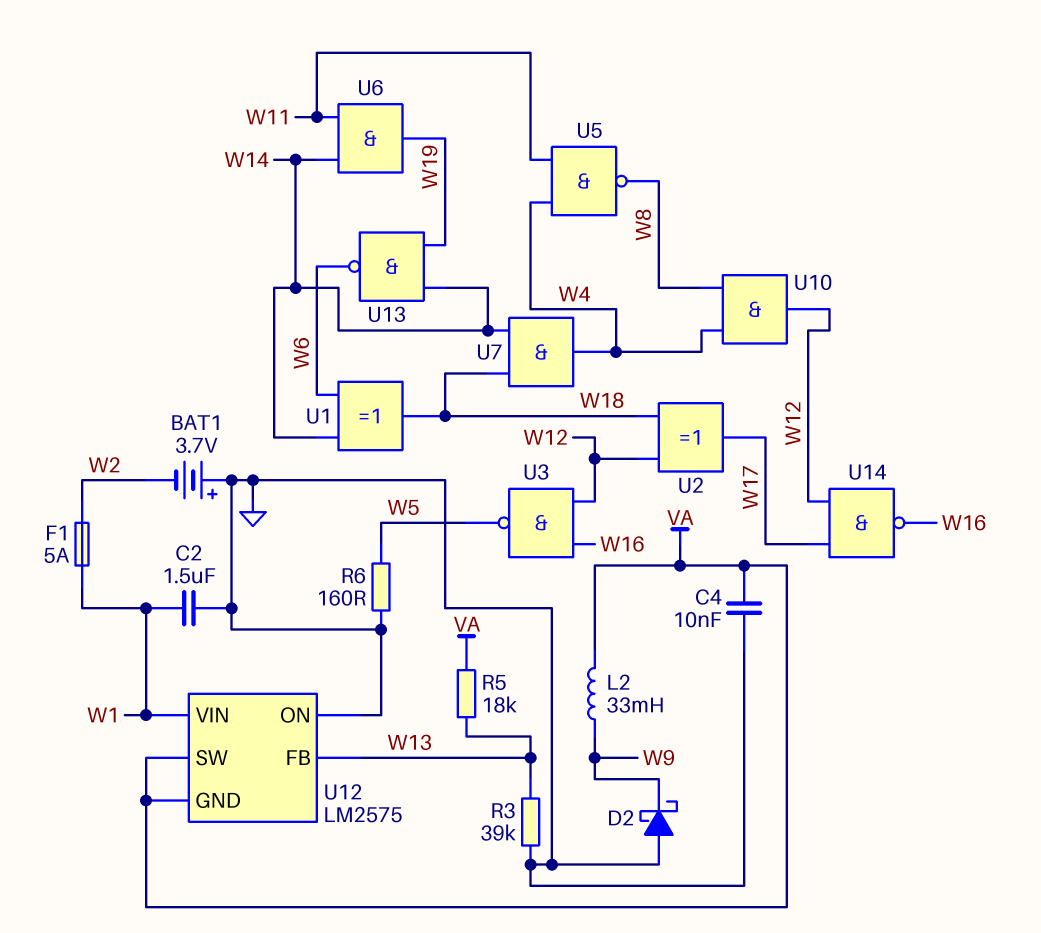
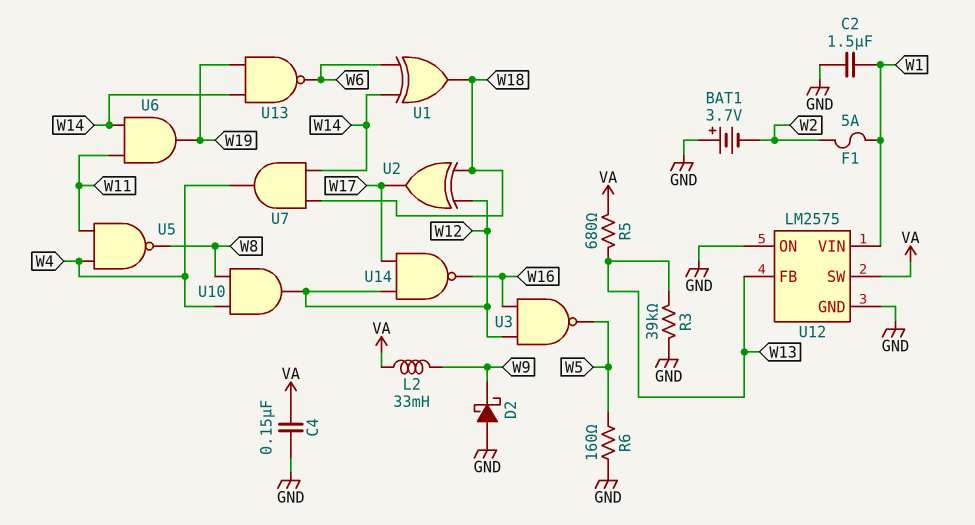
C4: 10nF (GND, VA) -> 150nF (GND, VA)
R5: 18k (VA, W13) -> 680 (VA, W13)
U12 pin GND: VA -> GND

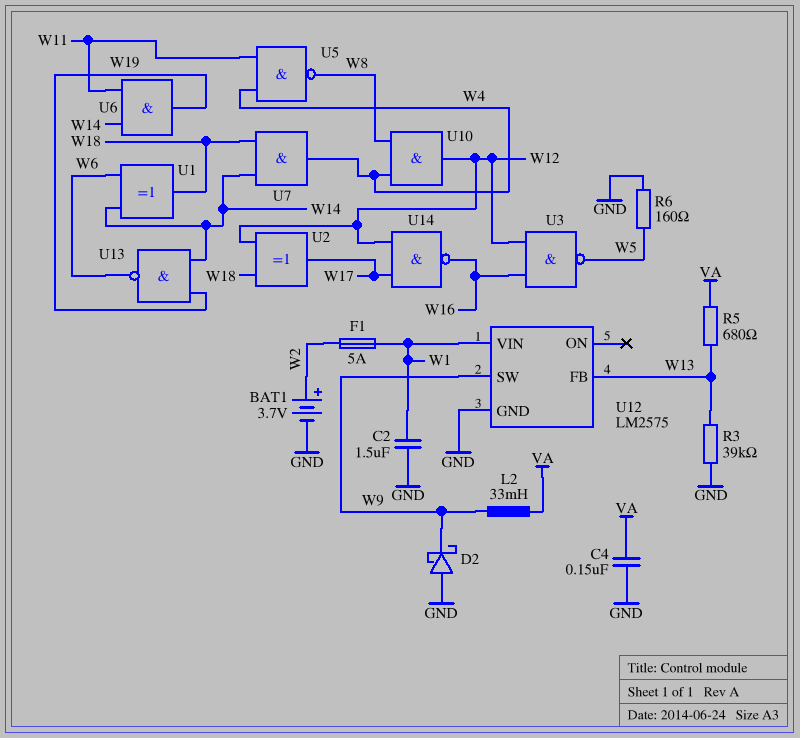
BAT1: 3.7V (plus GND, minus W2) -> 3.7V (plus W2, minus GND)
U12 pin ON: GND -> none
U12 pin SW: VA -> W9

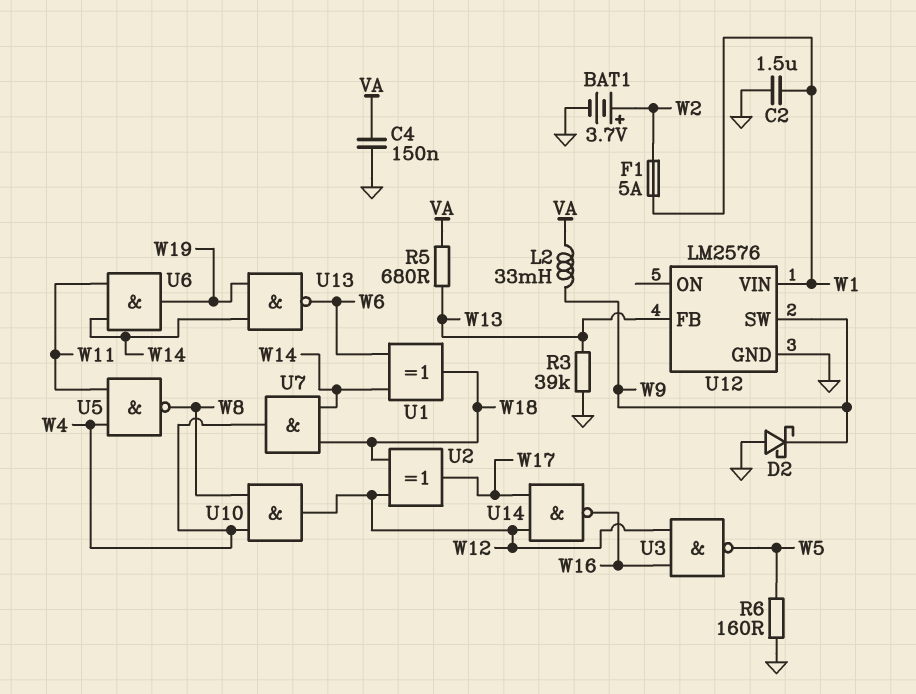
U12: LM2575 -> LM2576

